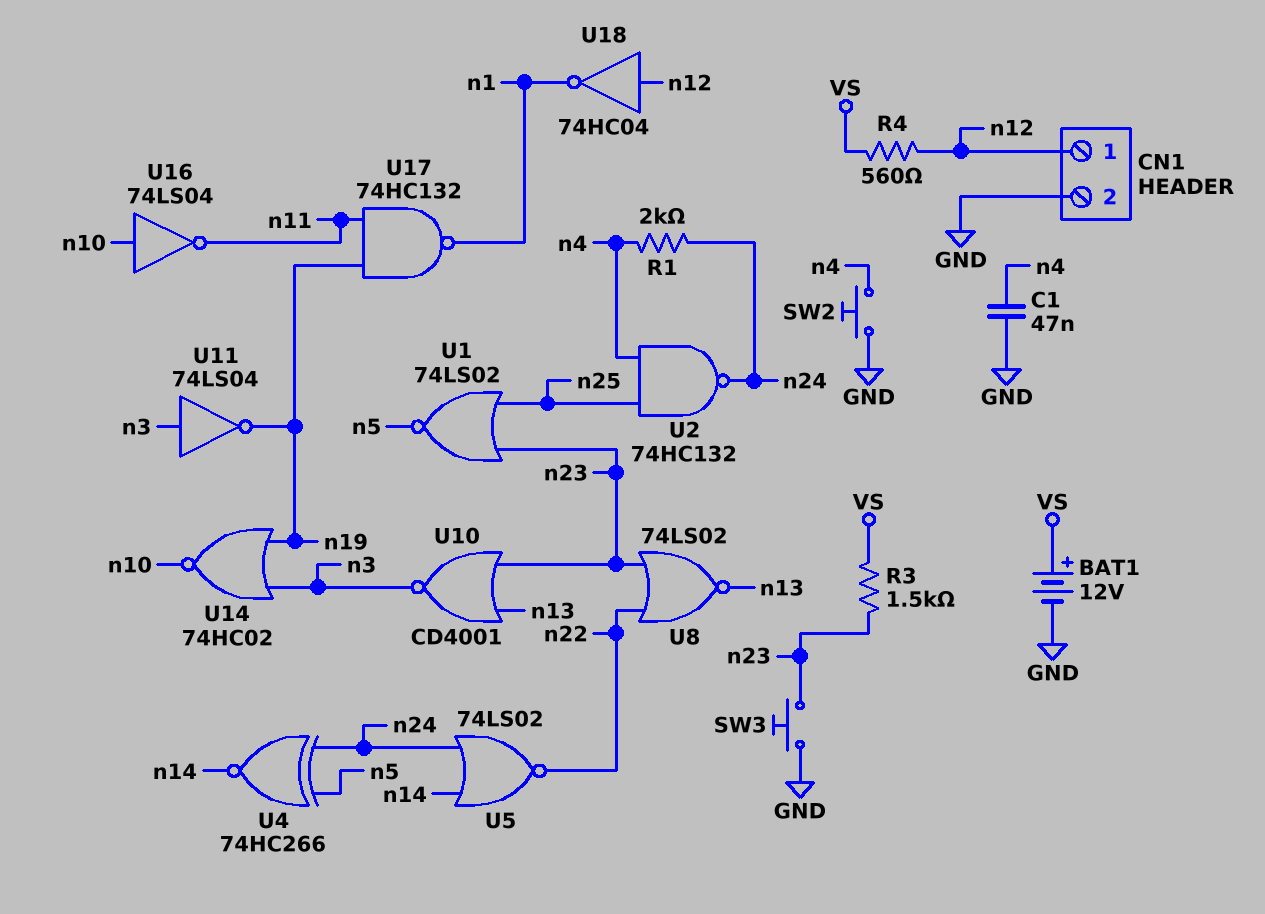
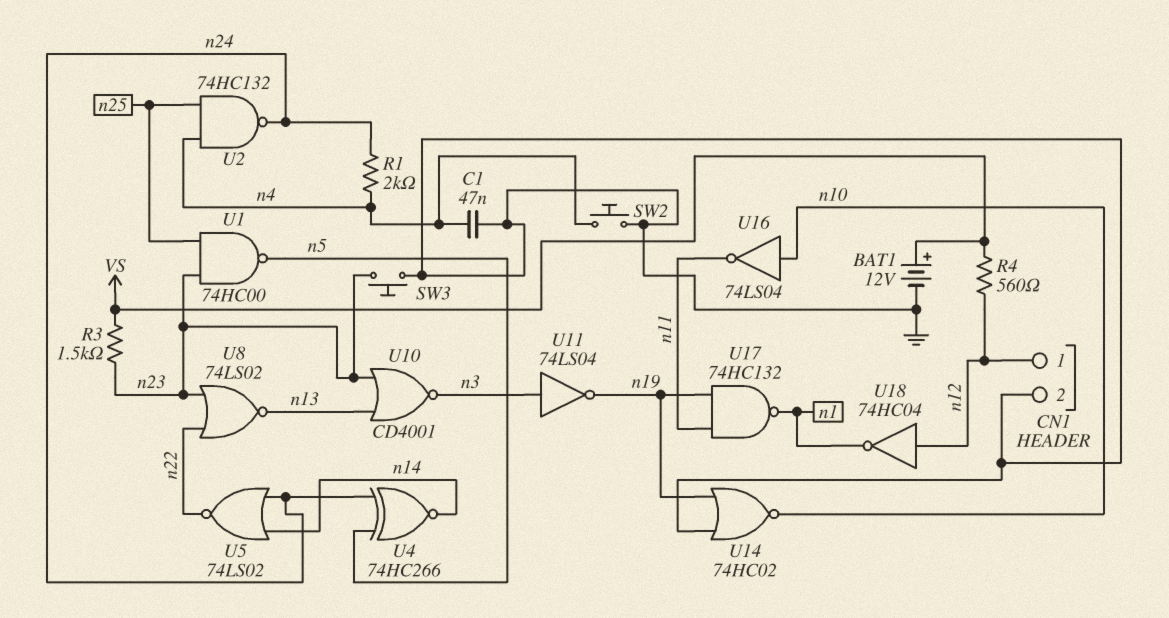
U1: NOR 74LS02 (in n23, in n25, out n5) -> NAND 74HC00 (in n23, in n25, out n5)
U14: NOR 74HC02 (in n3, in n19, out n10) -> NOR 74HC02 (in GND, in n19, out n10)

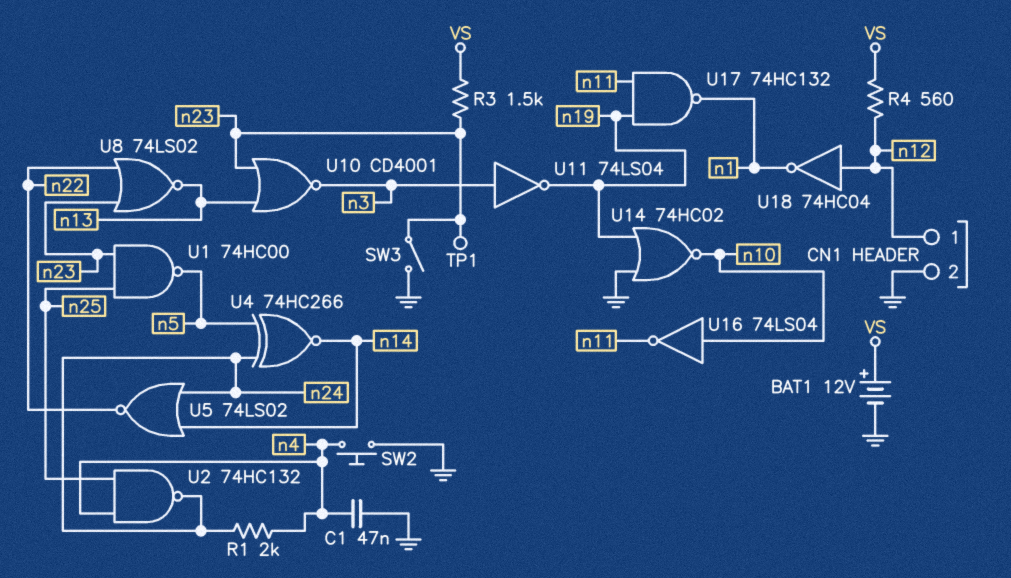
SW3: button (GND, n23) -> switch (GND, n23)
TP1: none -> test point (n23)

